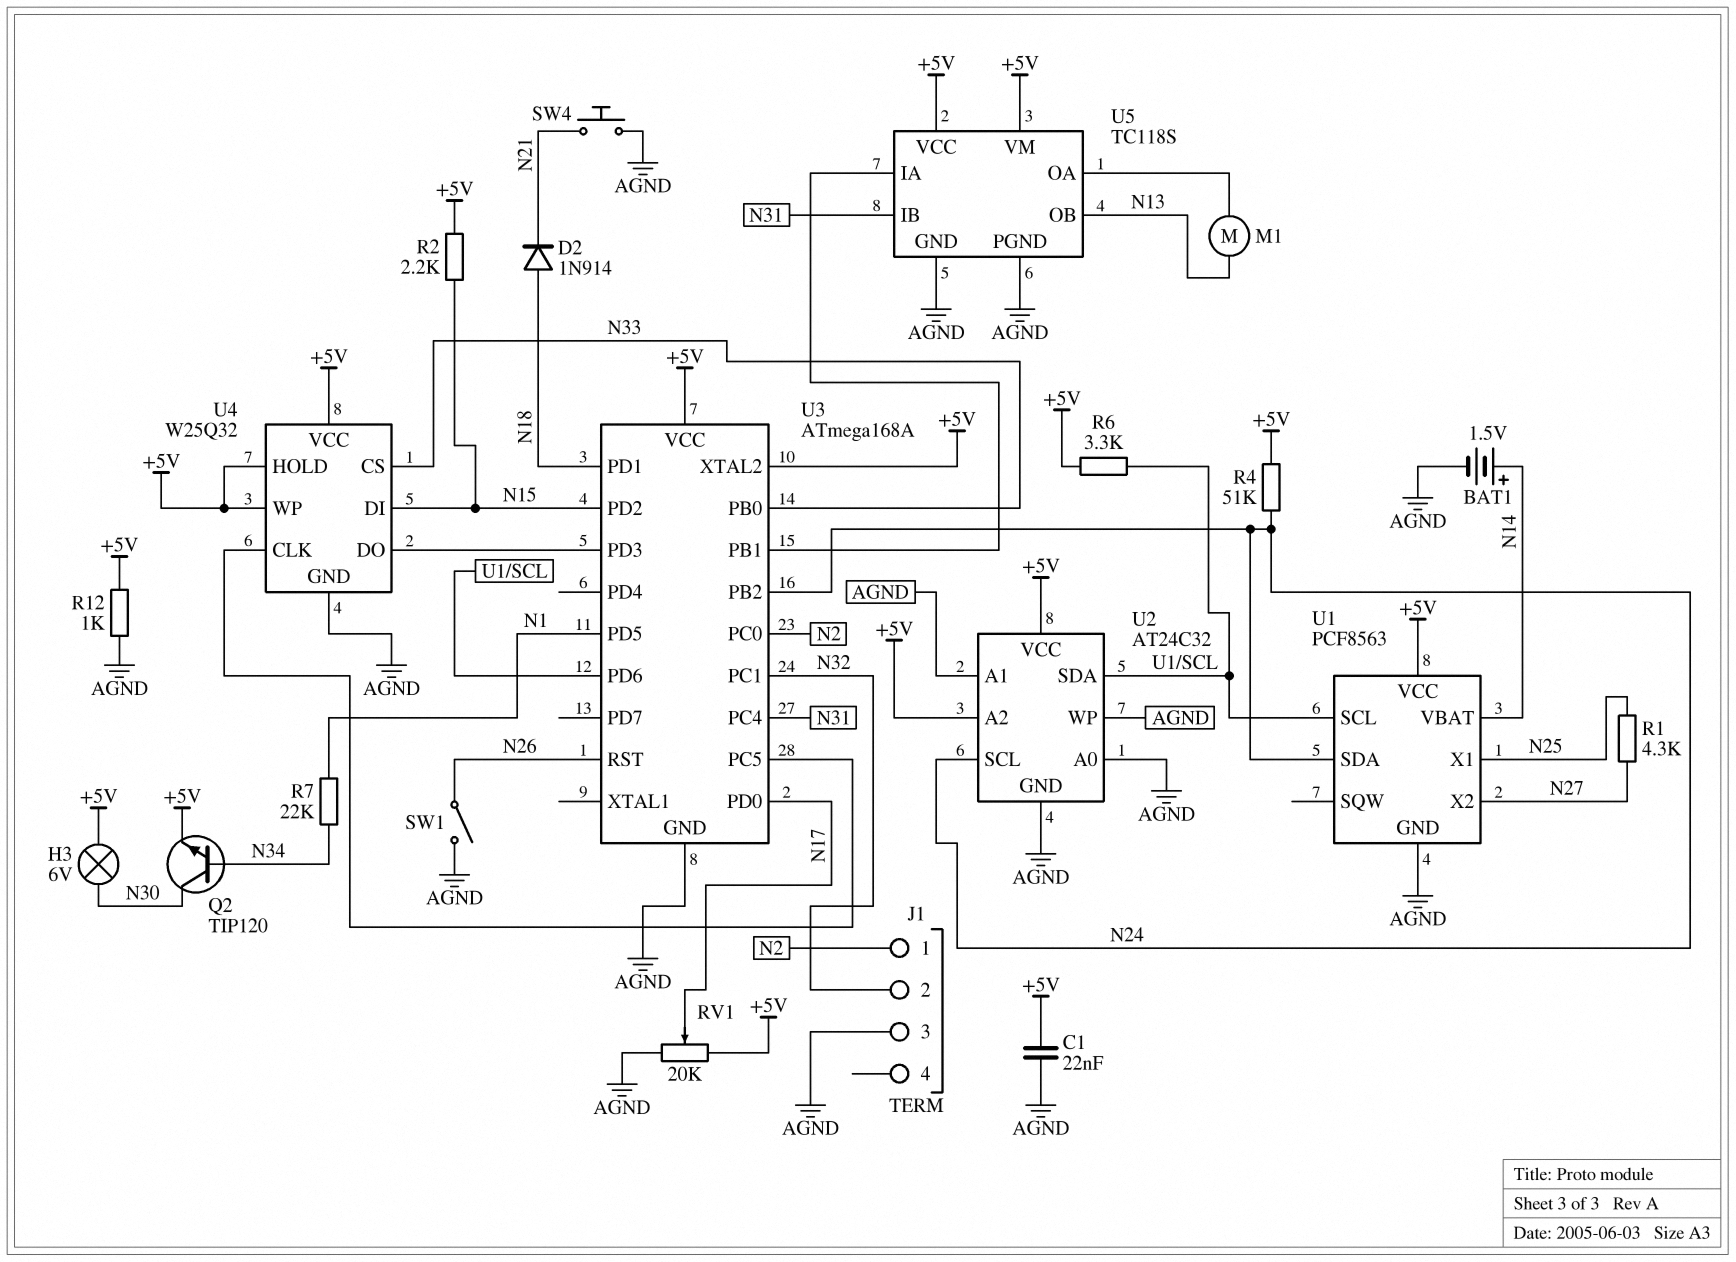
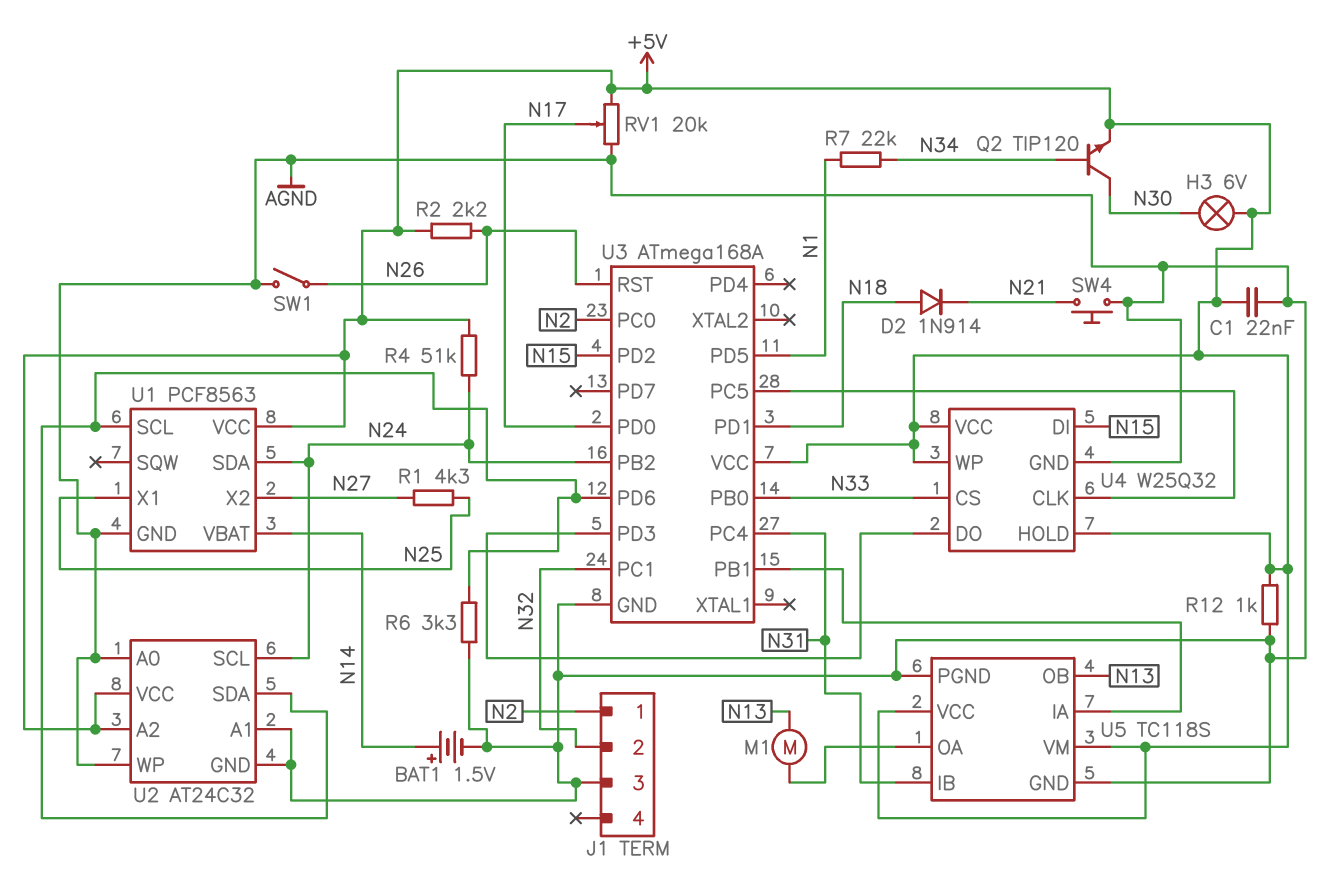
R2: 2.2k (+5V, N15) -> 2.2k (+5V, N26)
R6: 3.3k (+5V, U1/SCL) -> 3.3k (AGND, U1/SCL)
U3 pin XTAL2: +5V -> none

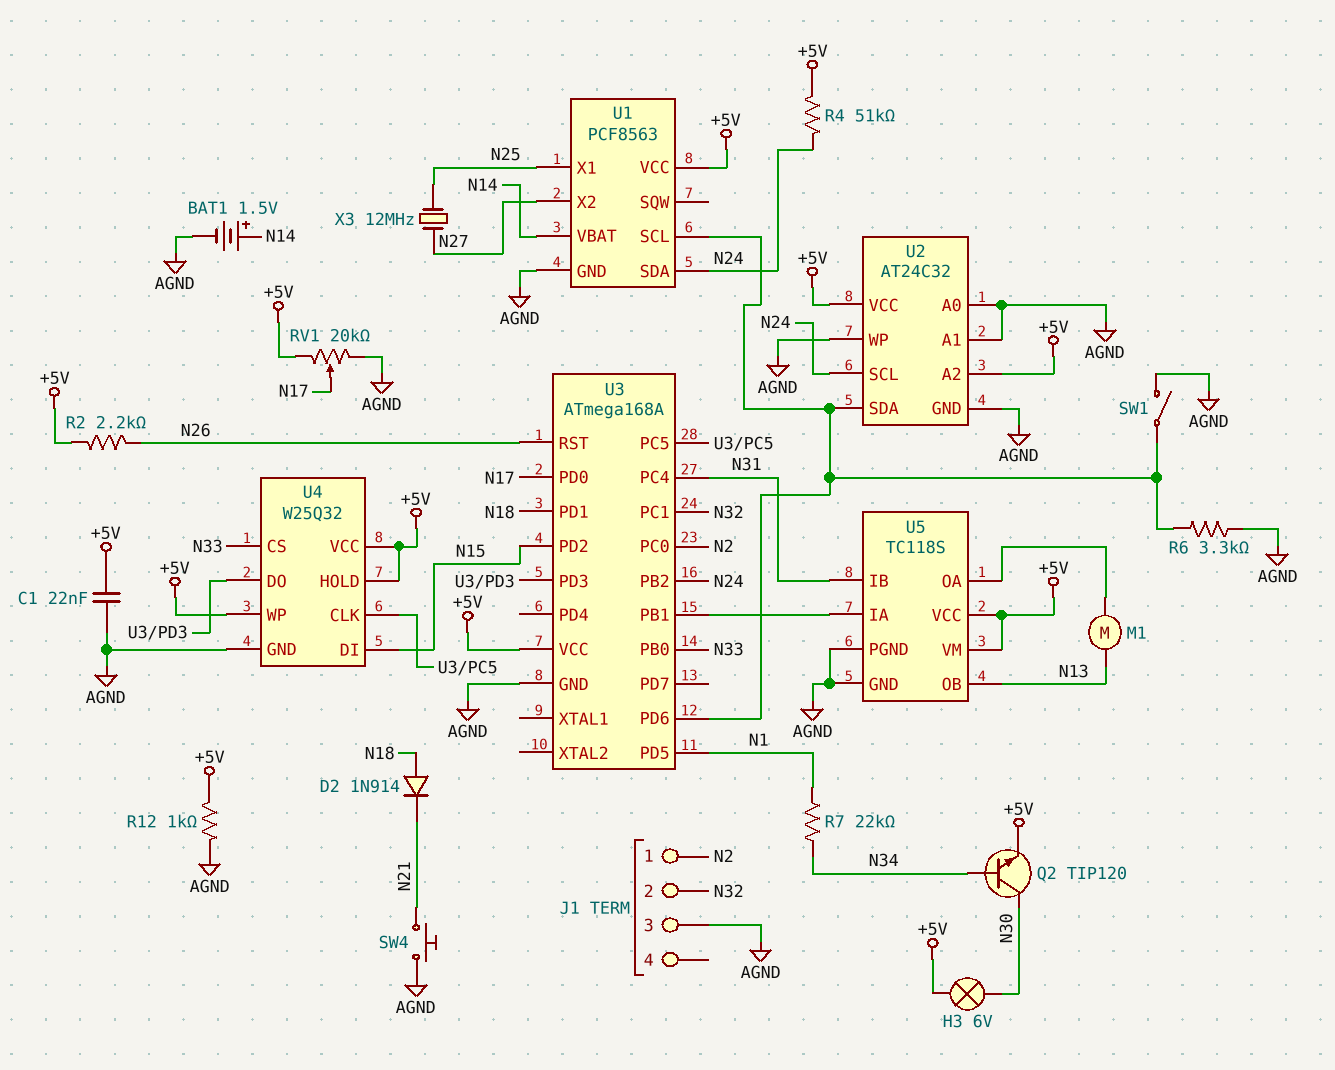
R1: 4.3k (N25, N27) -> none
SW1: switch (AGND, N26) -> switch (AGND, U1/SCL)
X3: none -> 12MHz (N25, N27)

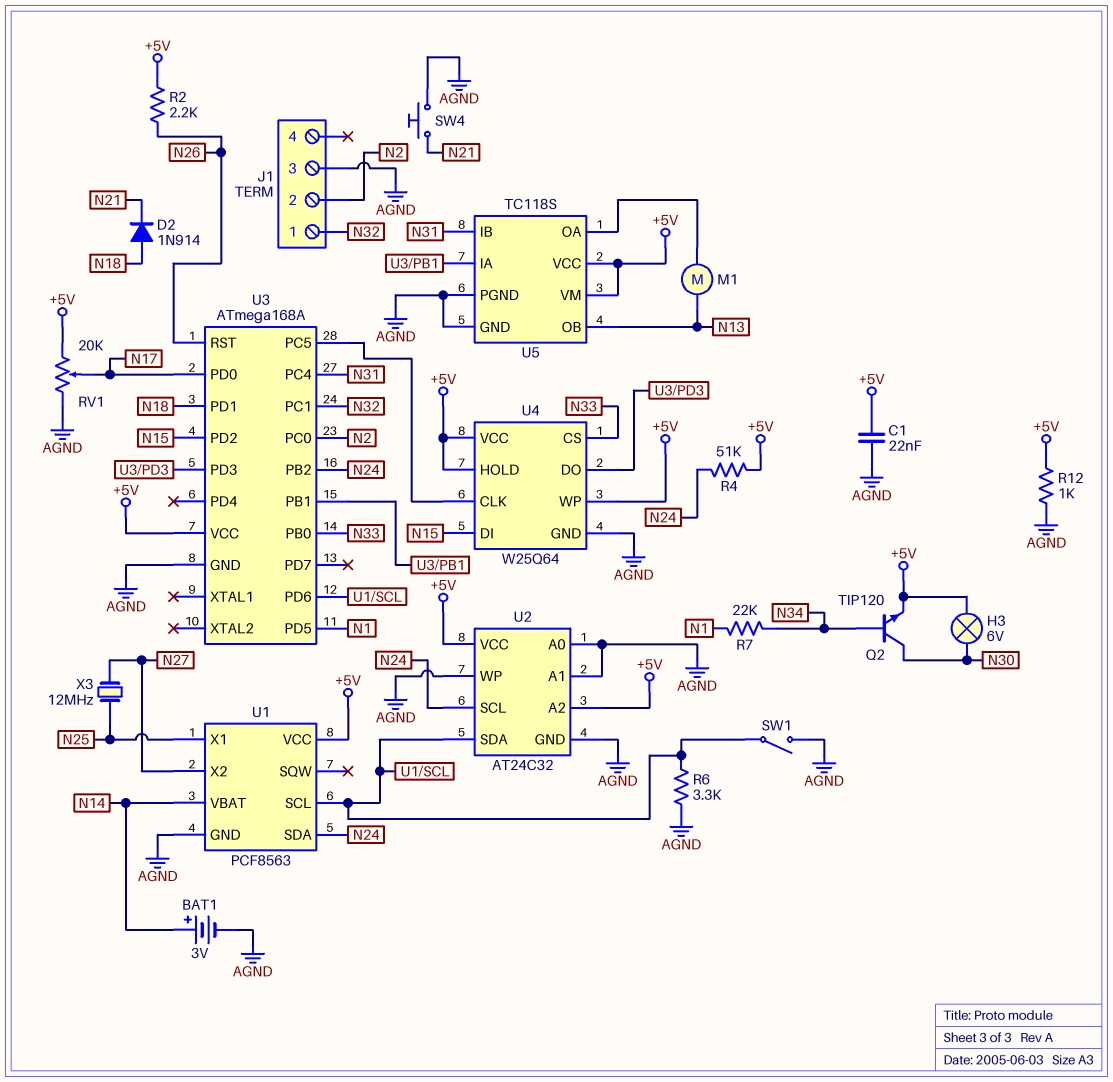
BAT1: 1.5V (plus N14, minus AGND) -> 3V (plus N14, minus AGND)
J1 pin 1: N2 -> N32
J1 pin 2: N32 -> N2
U4: W25Q32 -> W25Q64

